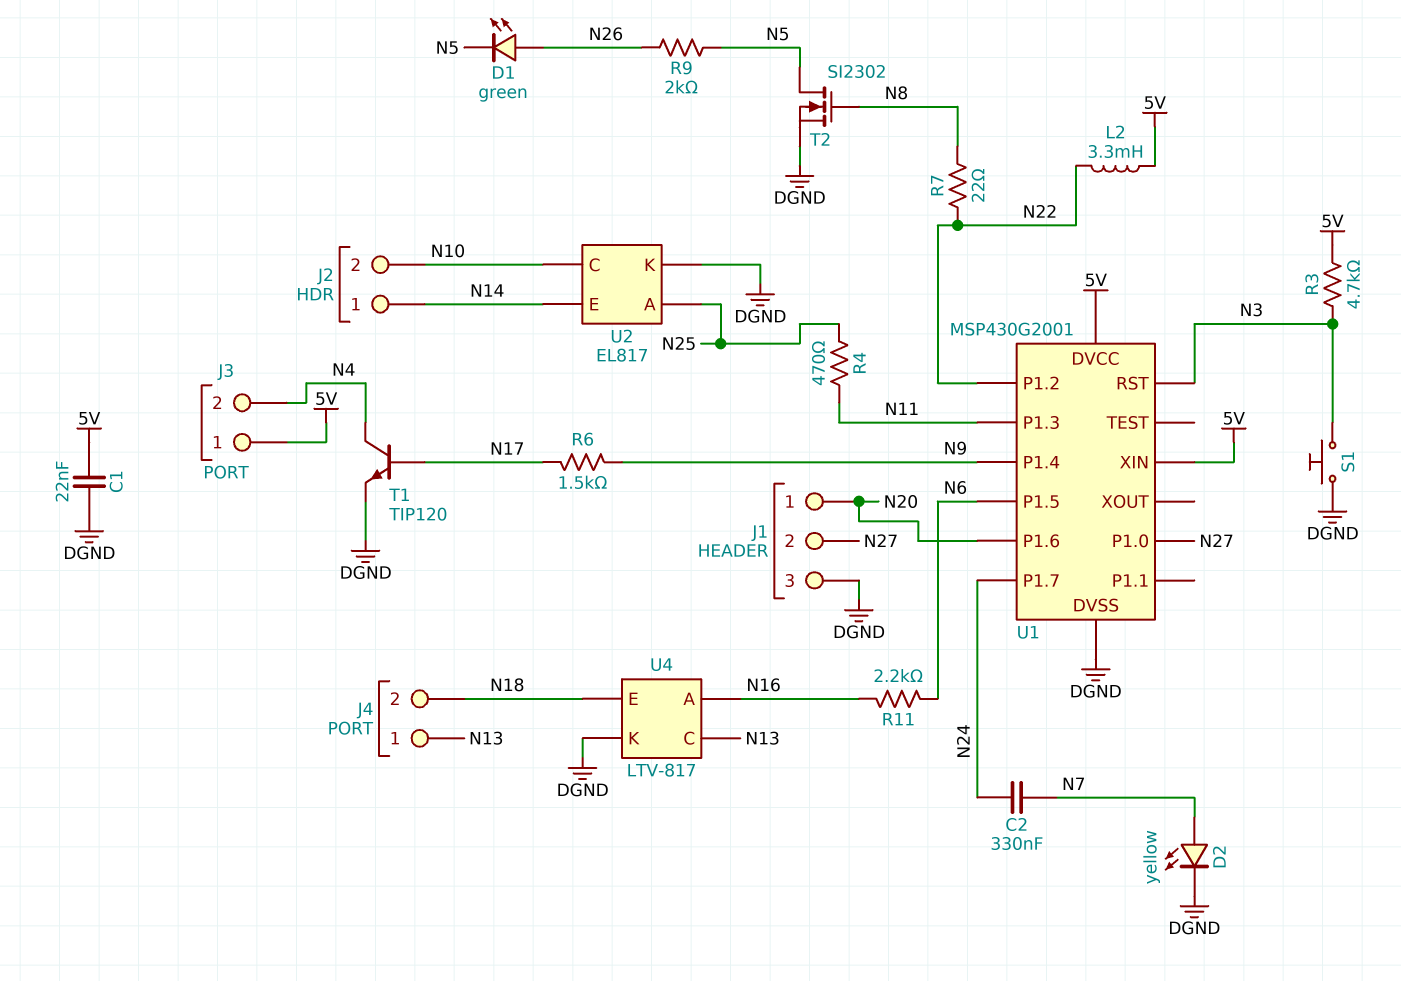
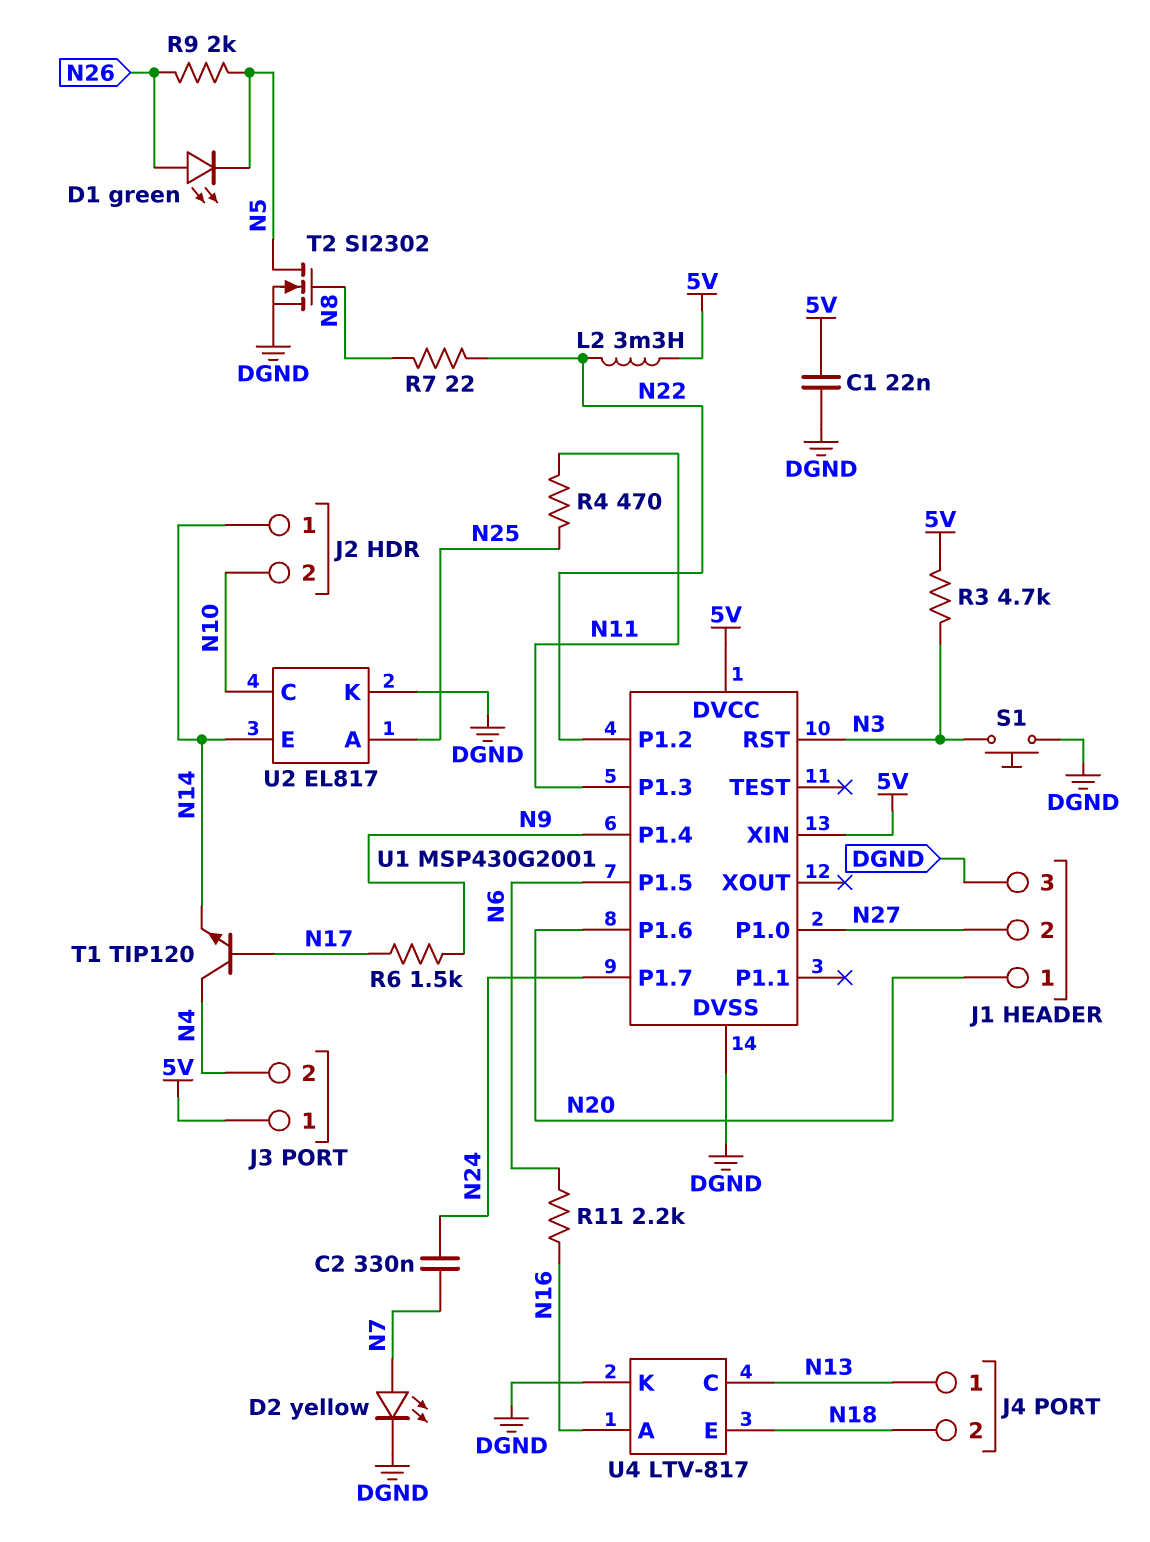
T1: NPN TIP120 (B N17, C N4, E DGND) -> NPN TIP120 (B N17, C N4, E N14)

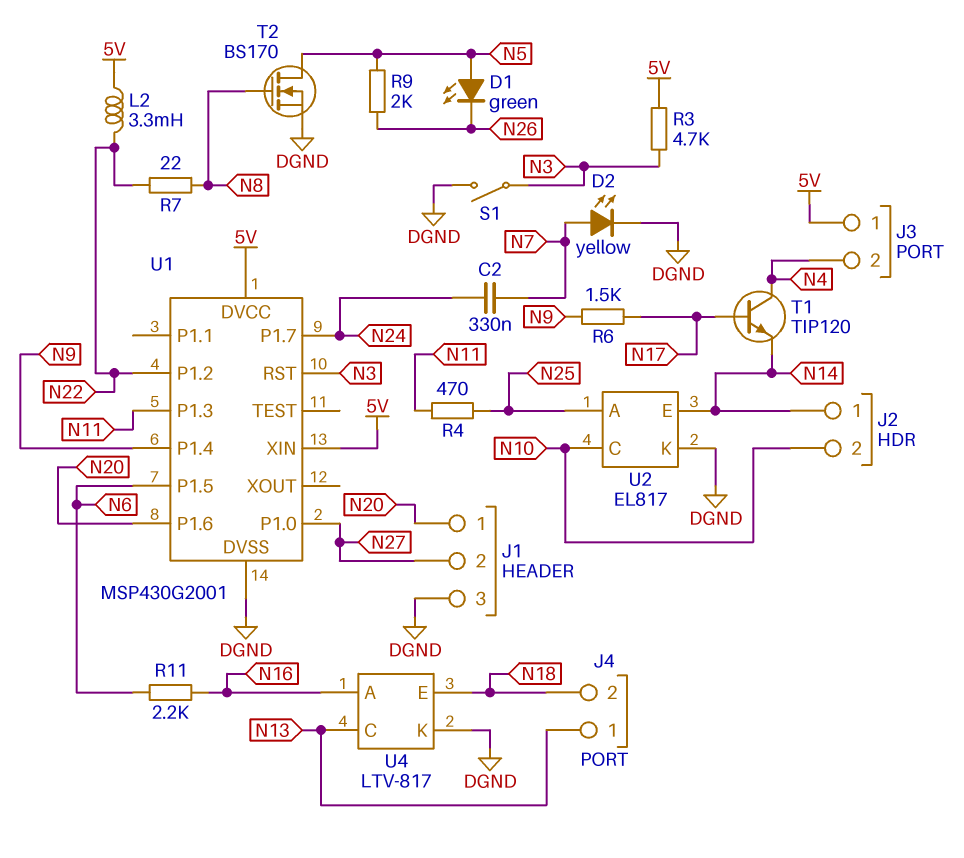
C1: 22nF (5V, DGND) -> none
D1: LED green (A N26, K N5) -> LED green (A N5, K N26)
S1: button (DGND, N3) -> switch (DGND, N3)
T2: NMOS SI2302 (G N8, D N5, S DGND) -> NMOS BS170 (G N8, D N5, S DGND)

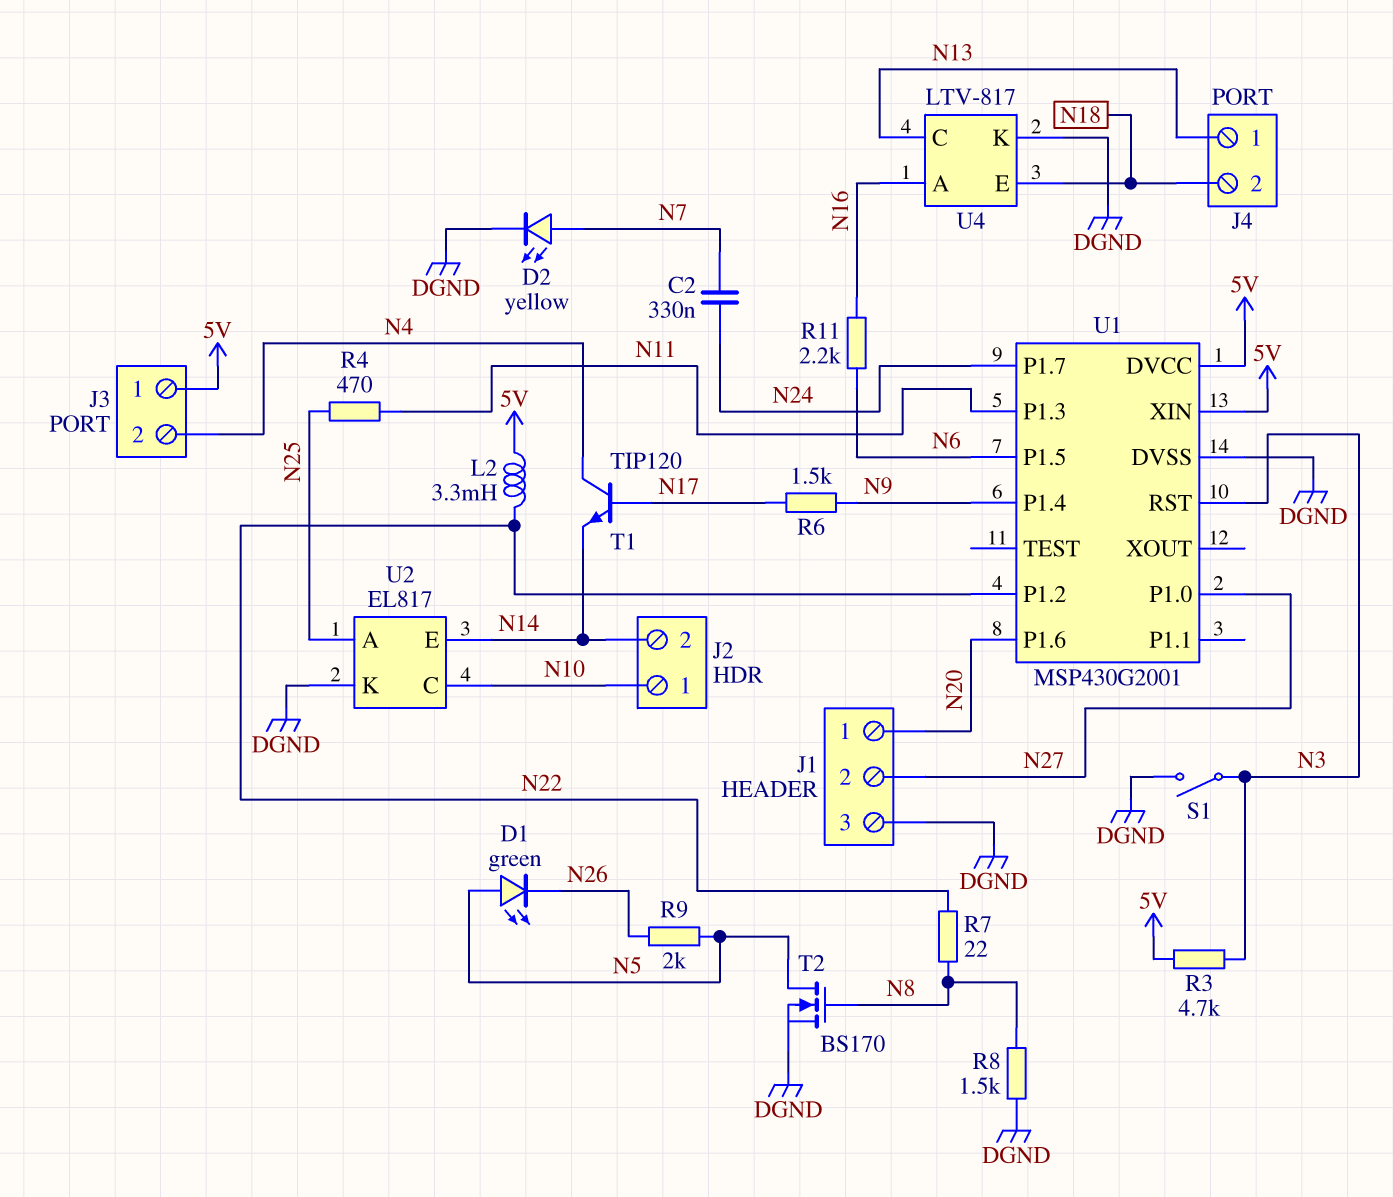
J2 pin 1: N14 -> N10
J2 pin 2: N10 -> N14
R8: none -> 1.5k (DGND, N8)

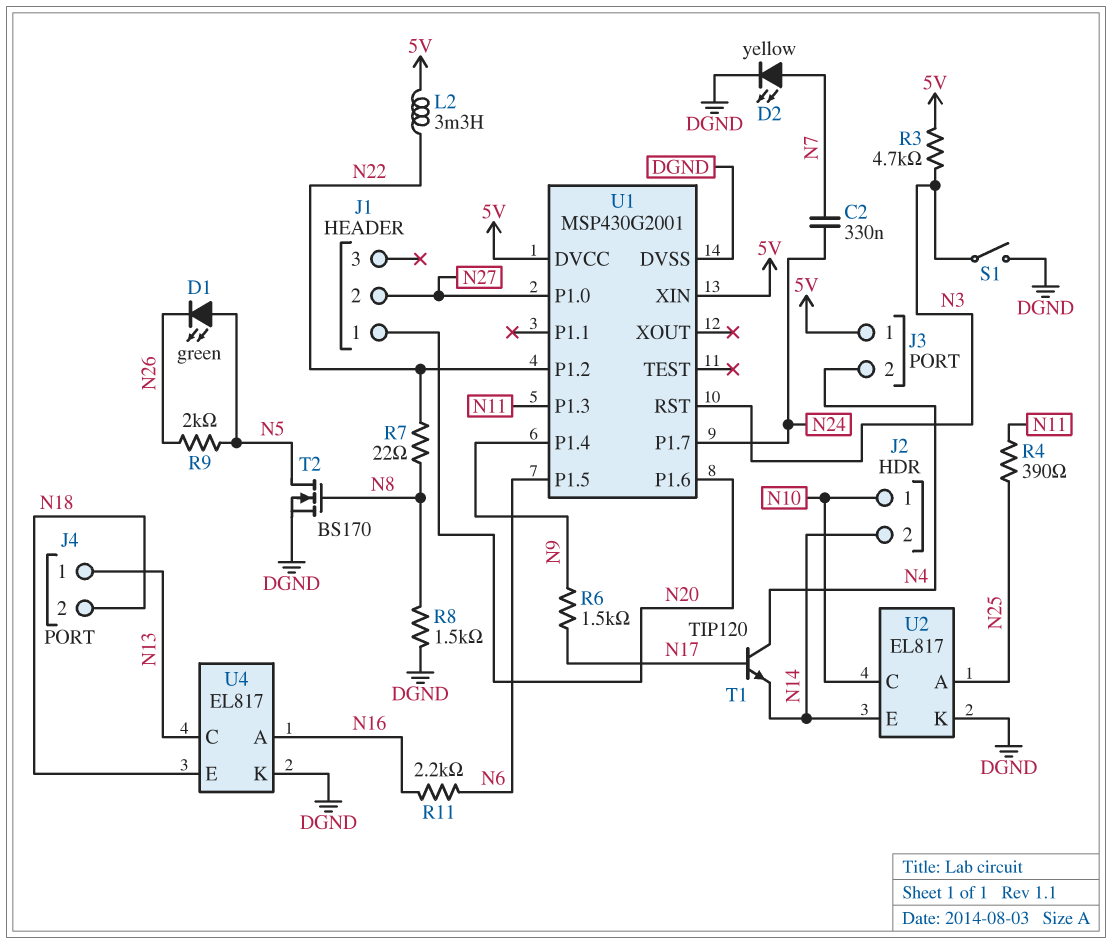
J1 pin 3: DGND -> none
R4: 470 (N11, N25) -> 390 (N11, N25)
U4: LTV-817 -> EL817

